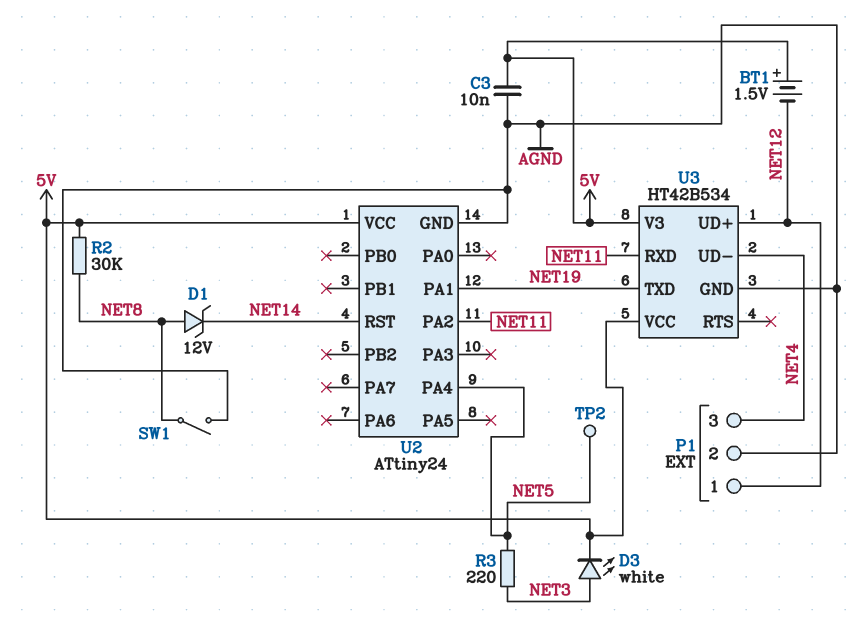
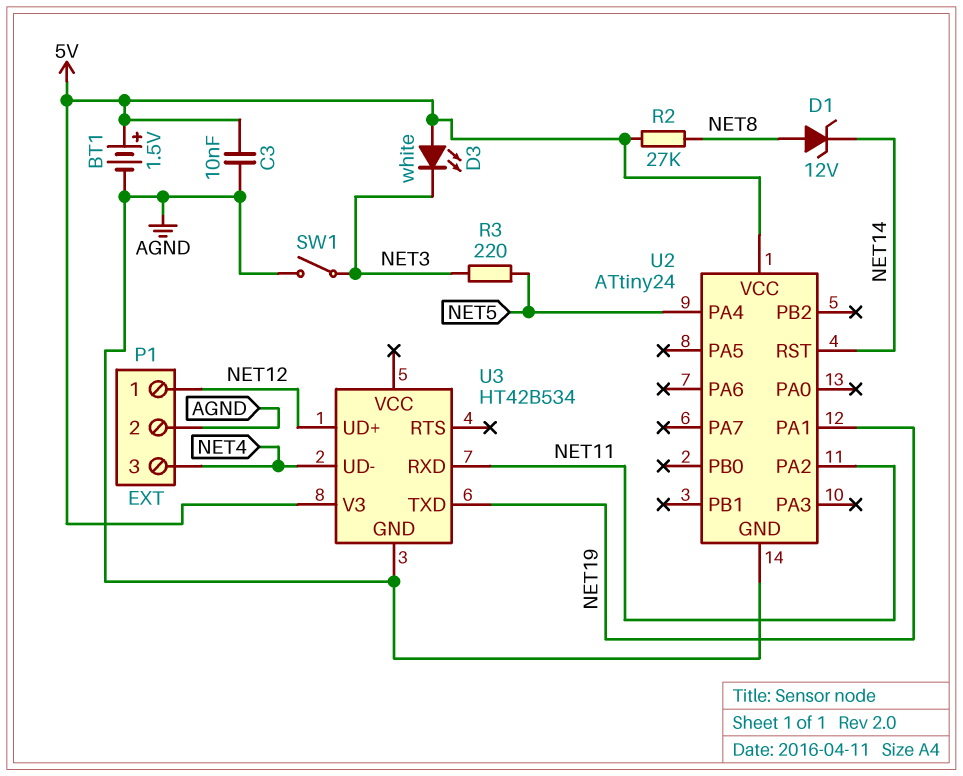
BT1: 1.5V (plus 5V, minus NET12) -> 1.5V (plus 5V, minus AGND)
D3: LED white (A NET3, K 5V) -> LED white (A 5V, K NET3)
R2: 30k (5V, NET8) -> 27k (5V, NET8)
SW1: switch (AGND, NET8) -> switch (AGND, NET3)
TP2: test point (NET5) -> none
U3 pin VCC: 5V -> none

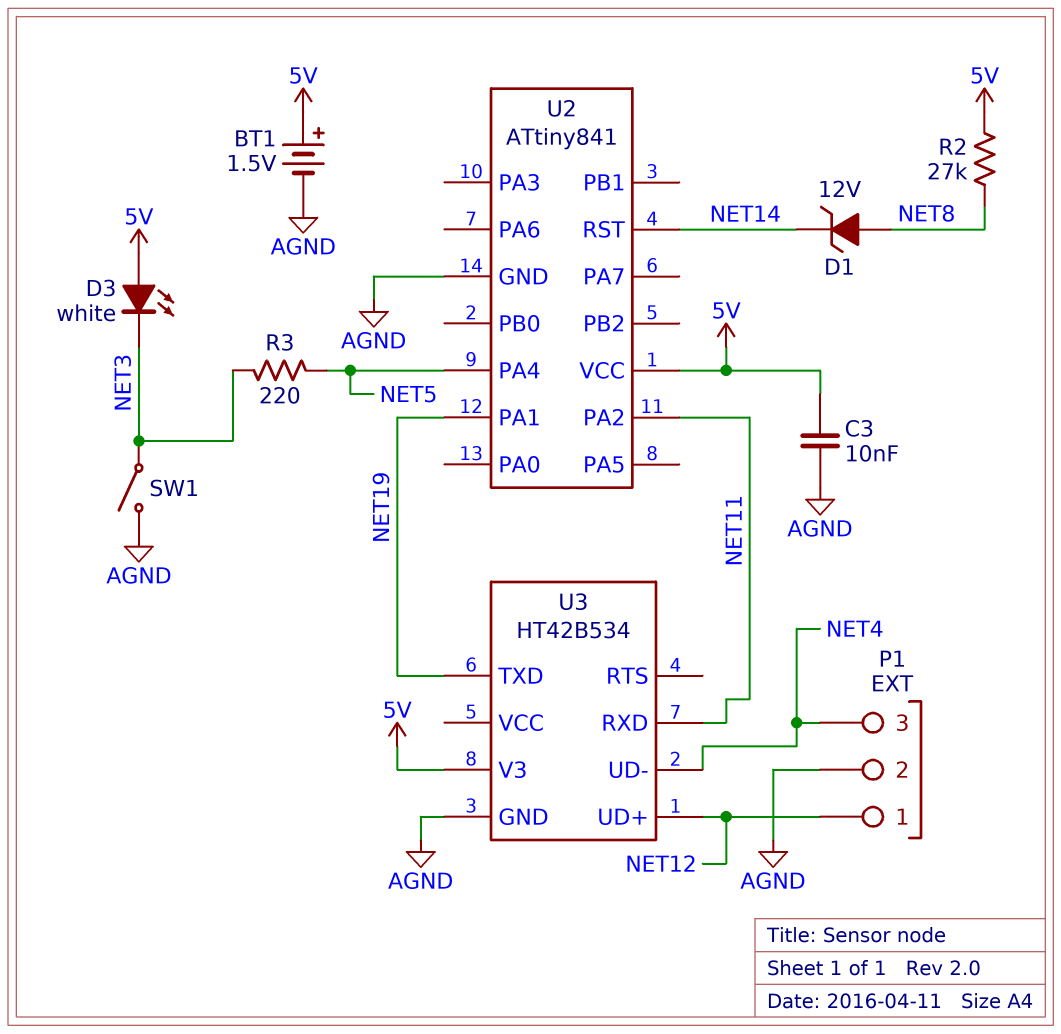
U2: ATtiny24 -> ATtiny841

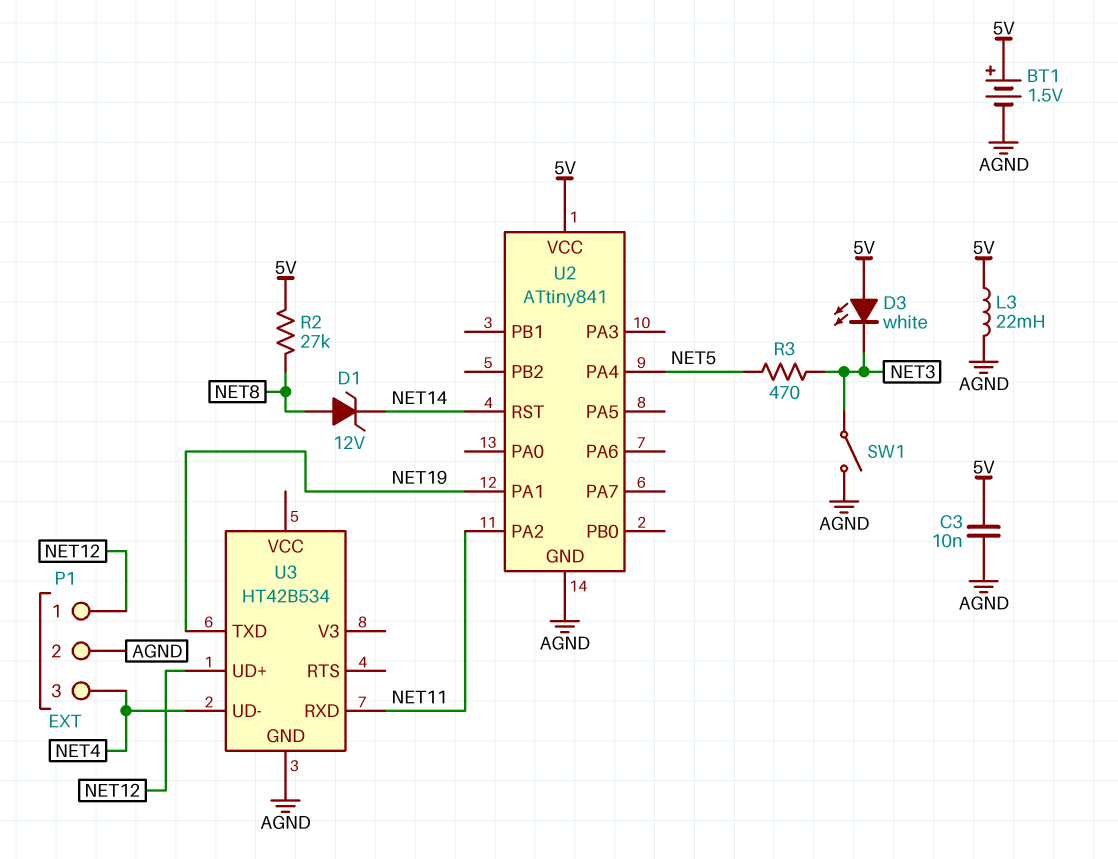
L3: none -> 22mH (5V, AGND)
R3: 220 (NET3, NET5) -> 470 (NET3, NET5)
U3 pin V3: 5V -> none

